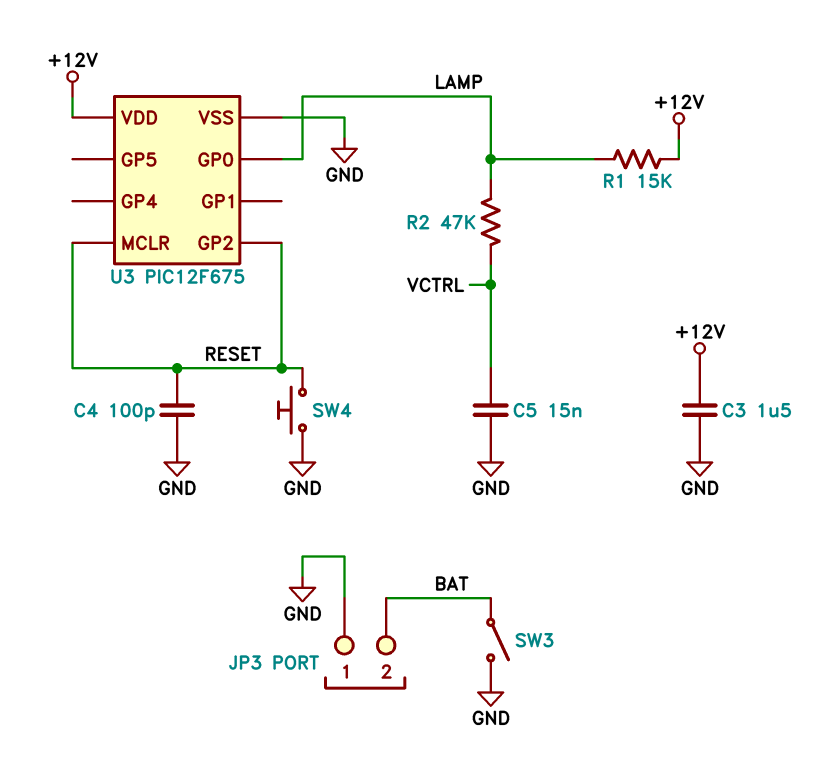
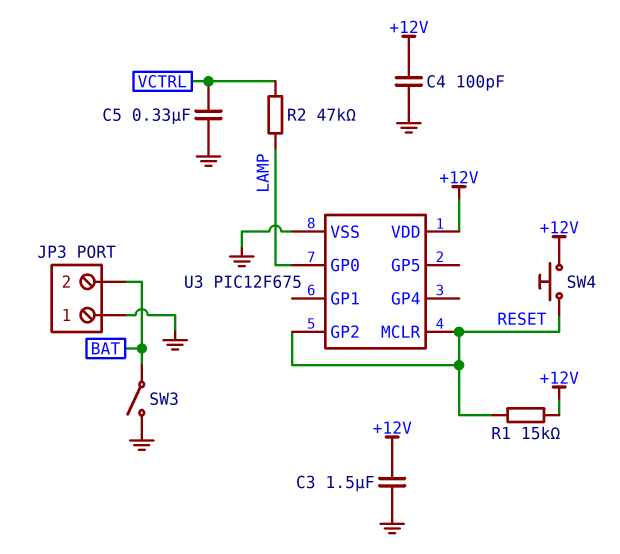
C4: 100pF (GND, RESET) -> 100pF (+12V, GND)
C5: 15nF (GND, VCTRL) -> 330nF (GND, VCTRL)
R1: 15k (+12V, LAMP) -> 15k (+12V, RESET)
SW4: button (GND, RESET) -> button (+12V, RESET)

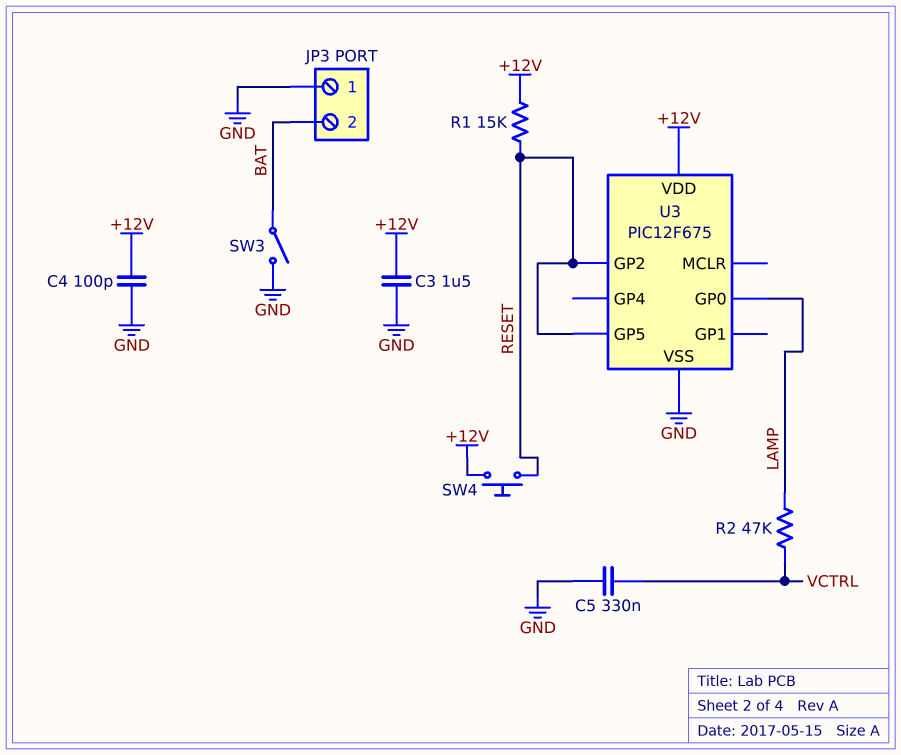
U3 pin GP5: none -> RESET
U3 pin MCLR: RESET -> none

